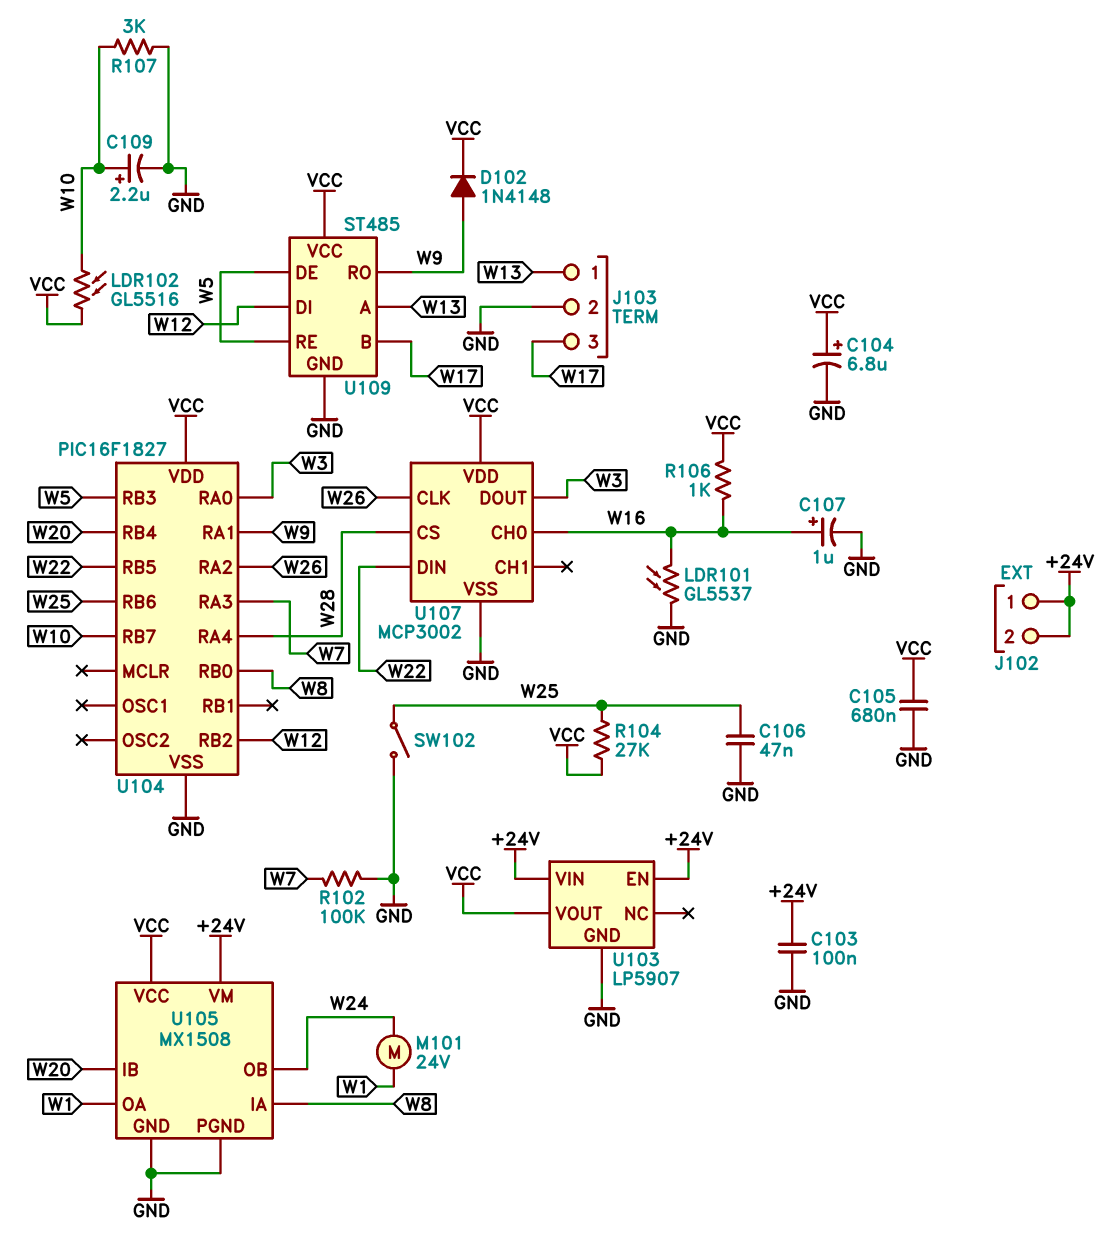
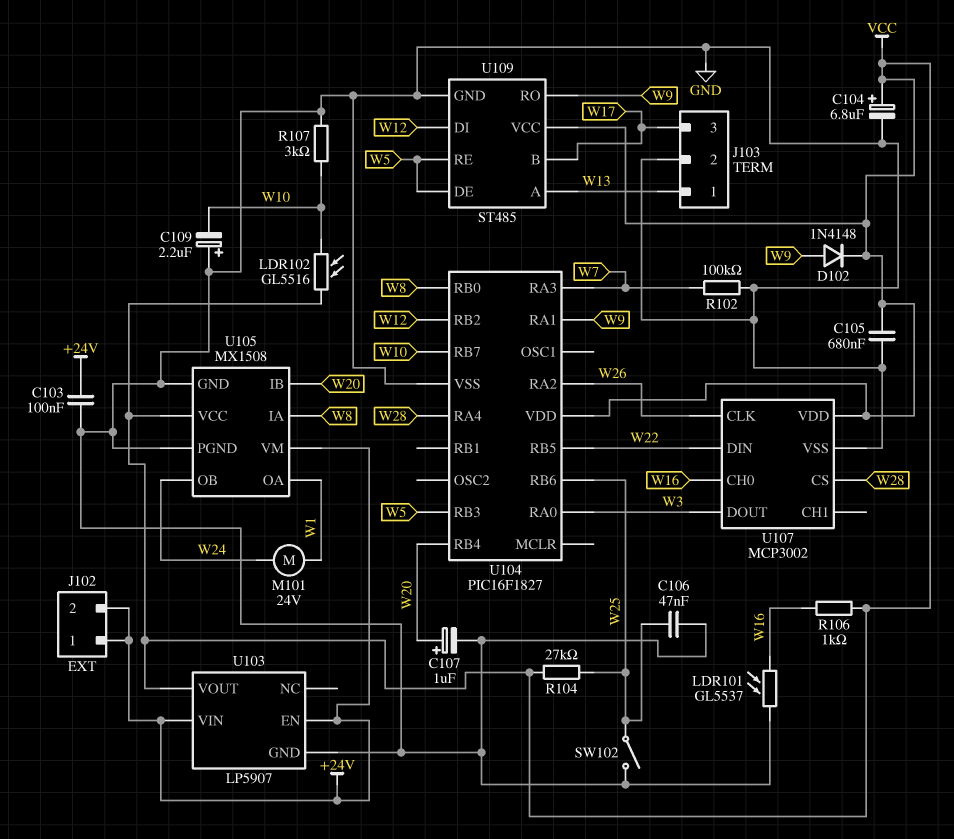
C107: 1uF (plus W16, minus GND) -> 1uF (plus W20, minus GND)
C109: 2.2uF (plus W10, minus GND) -> 2.2uF (plus GND, minus W10)

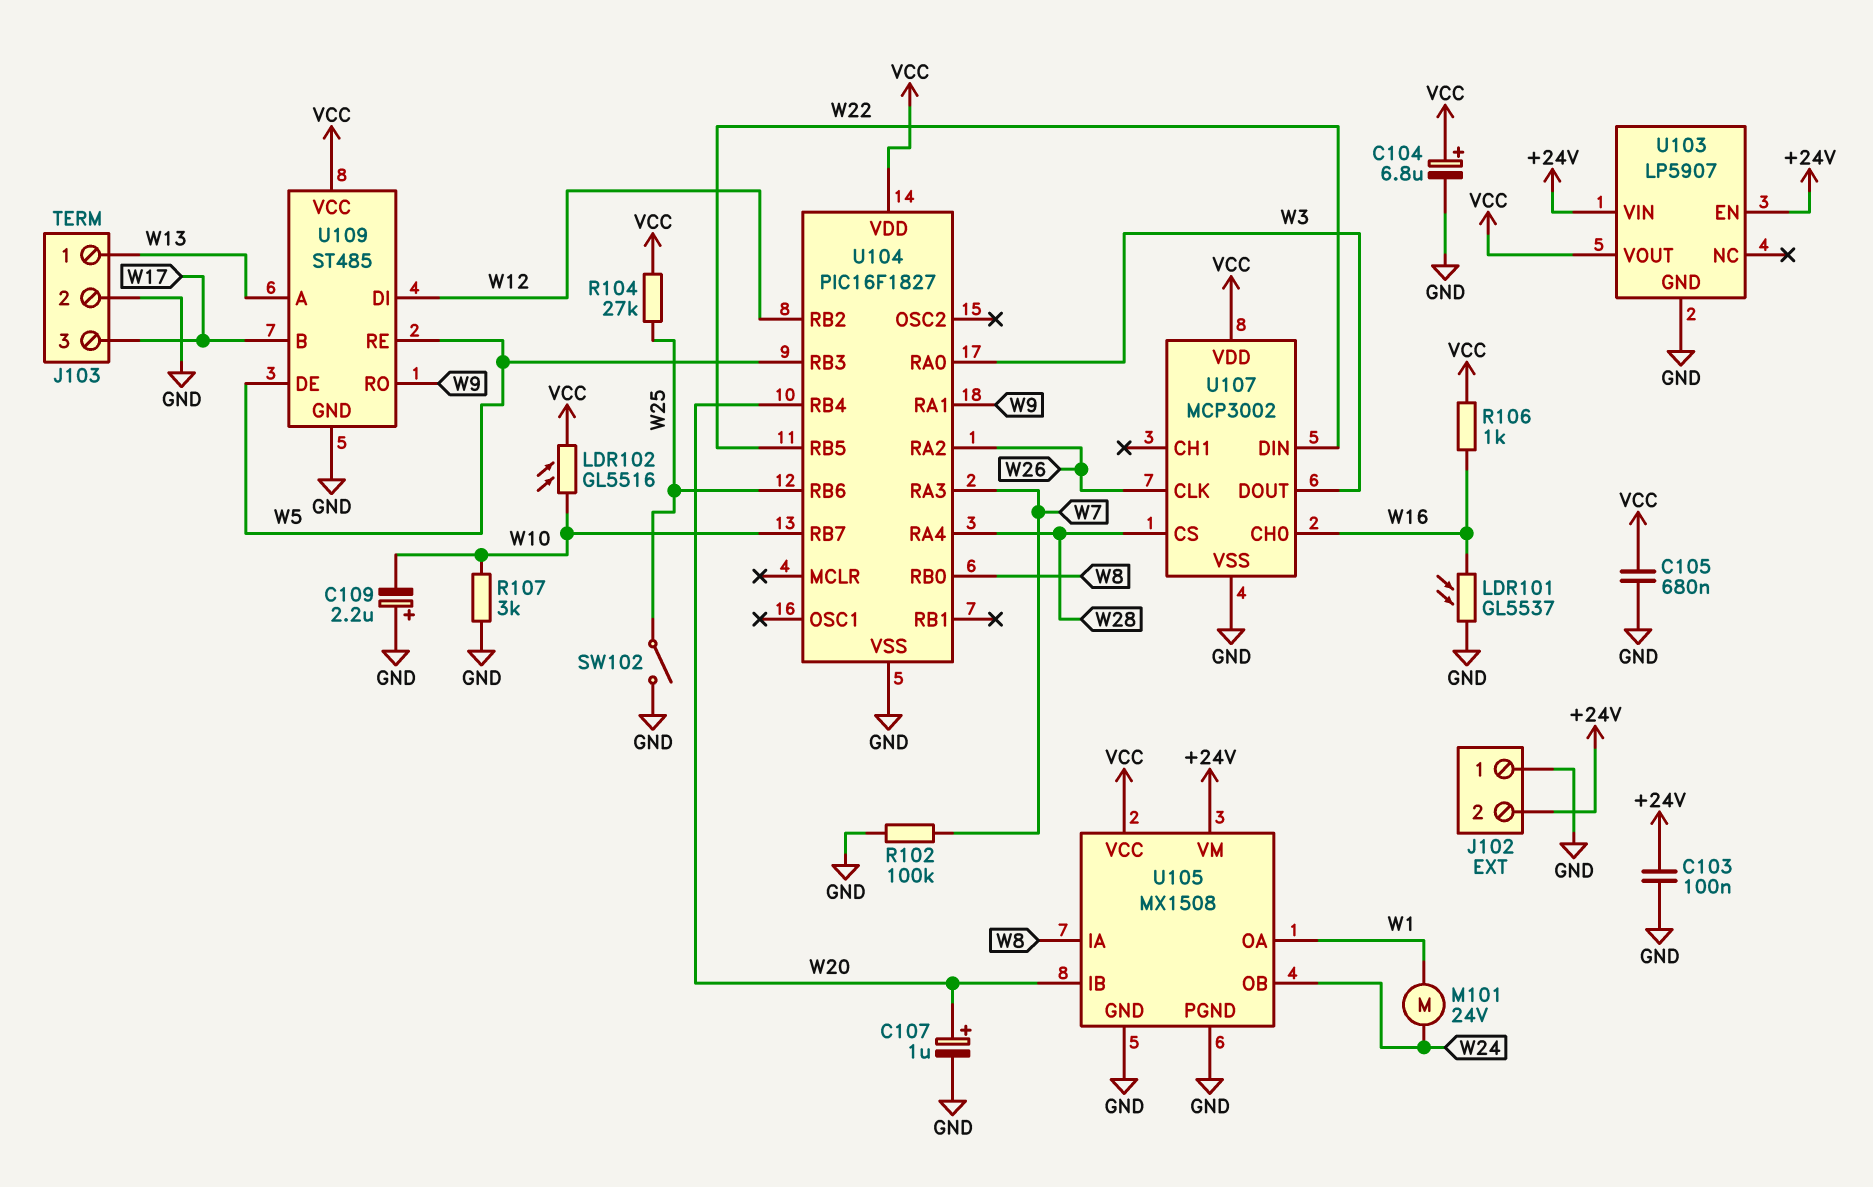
C106: 47nF (GND, W25) -> none
D102: diode 1N4148 (A W9, K VCC) -> none
J102 pin 1: +24V -> GND

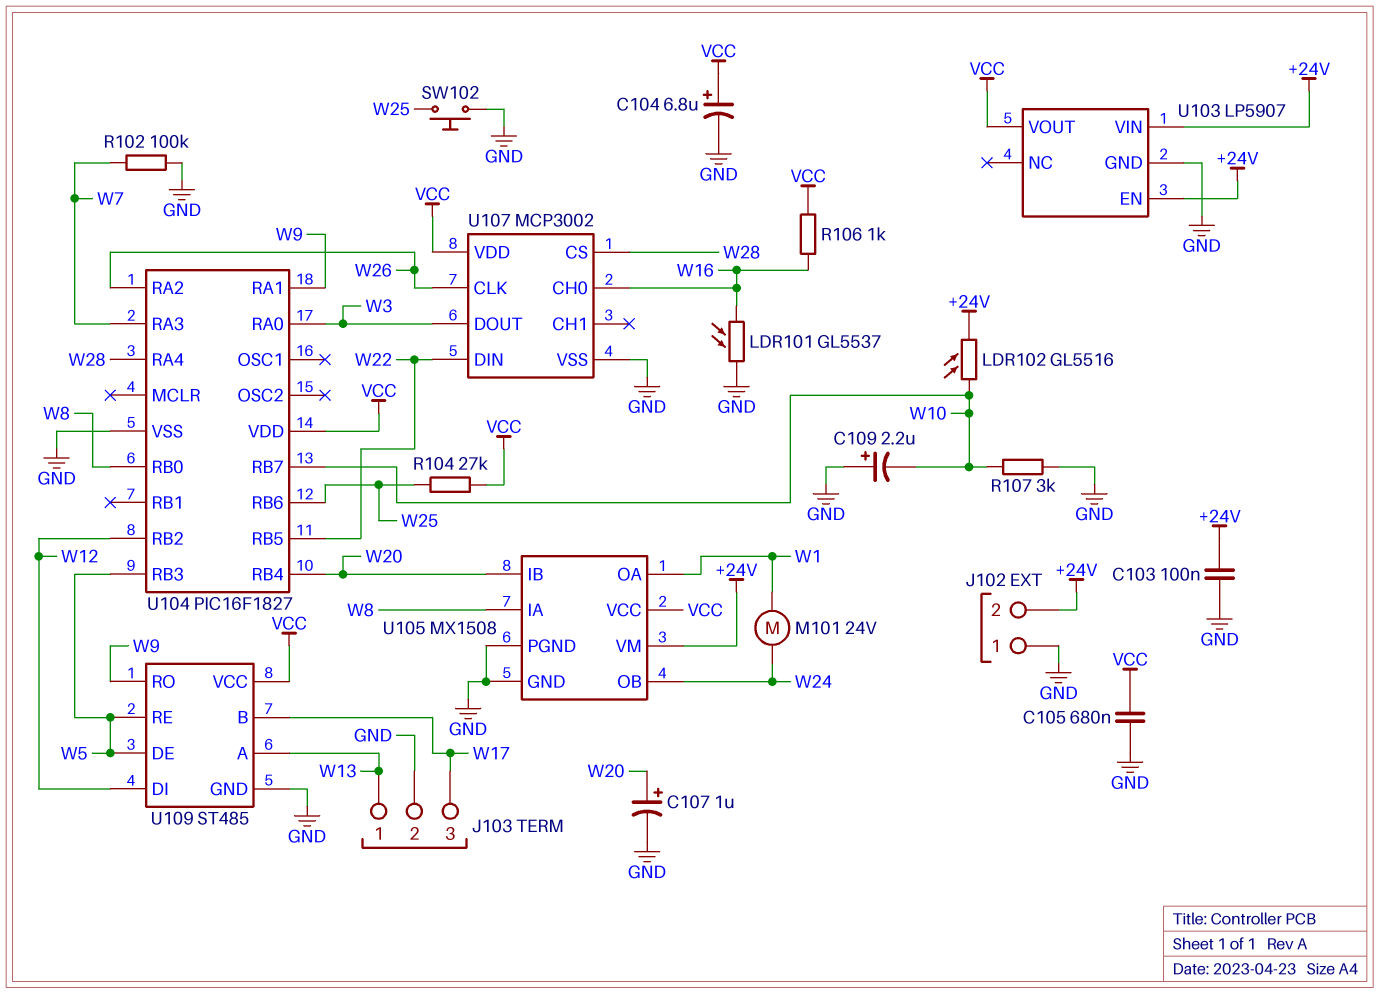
LDR102: GL5516 (VCC, W10) -> GL5516 (+24V, W10)
SW102: switch (GND, W25) -> button (GND, W25)

